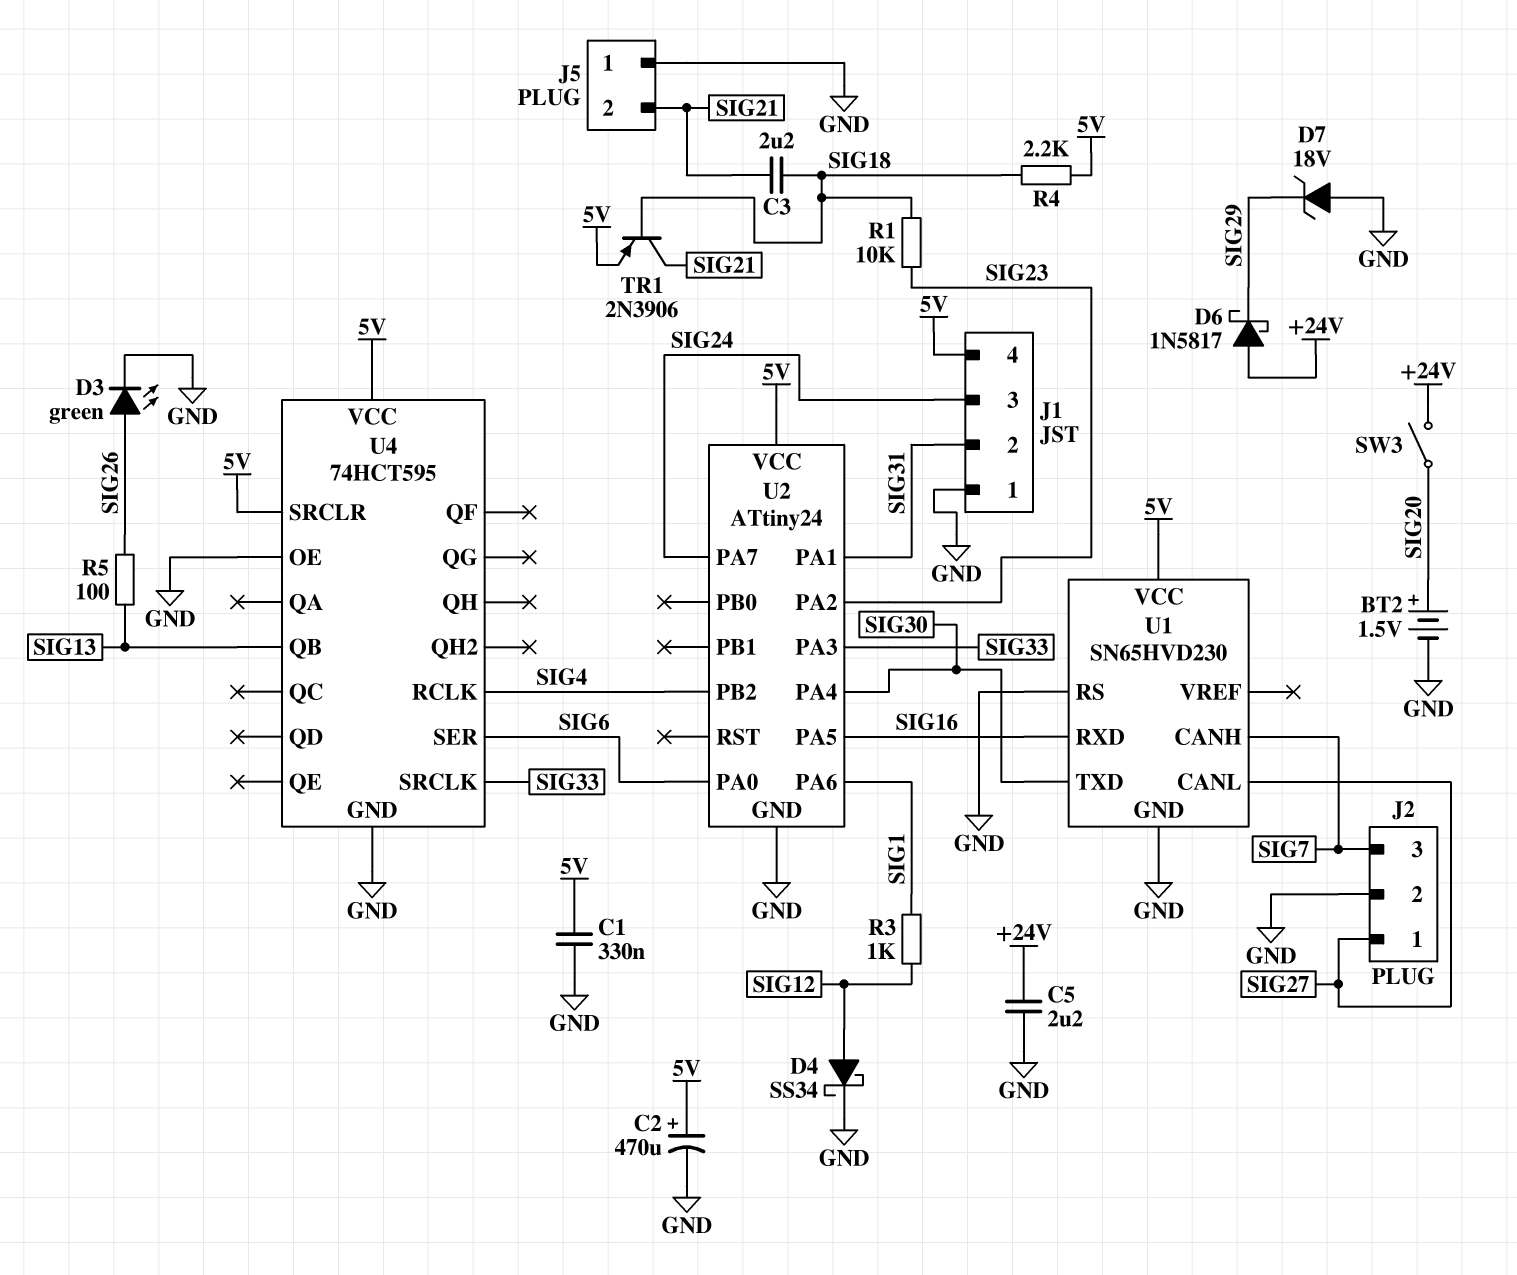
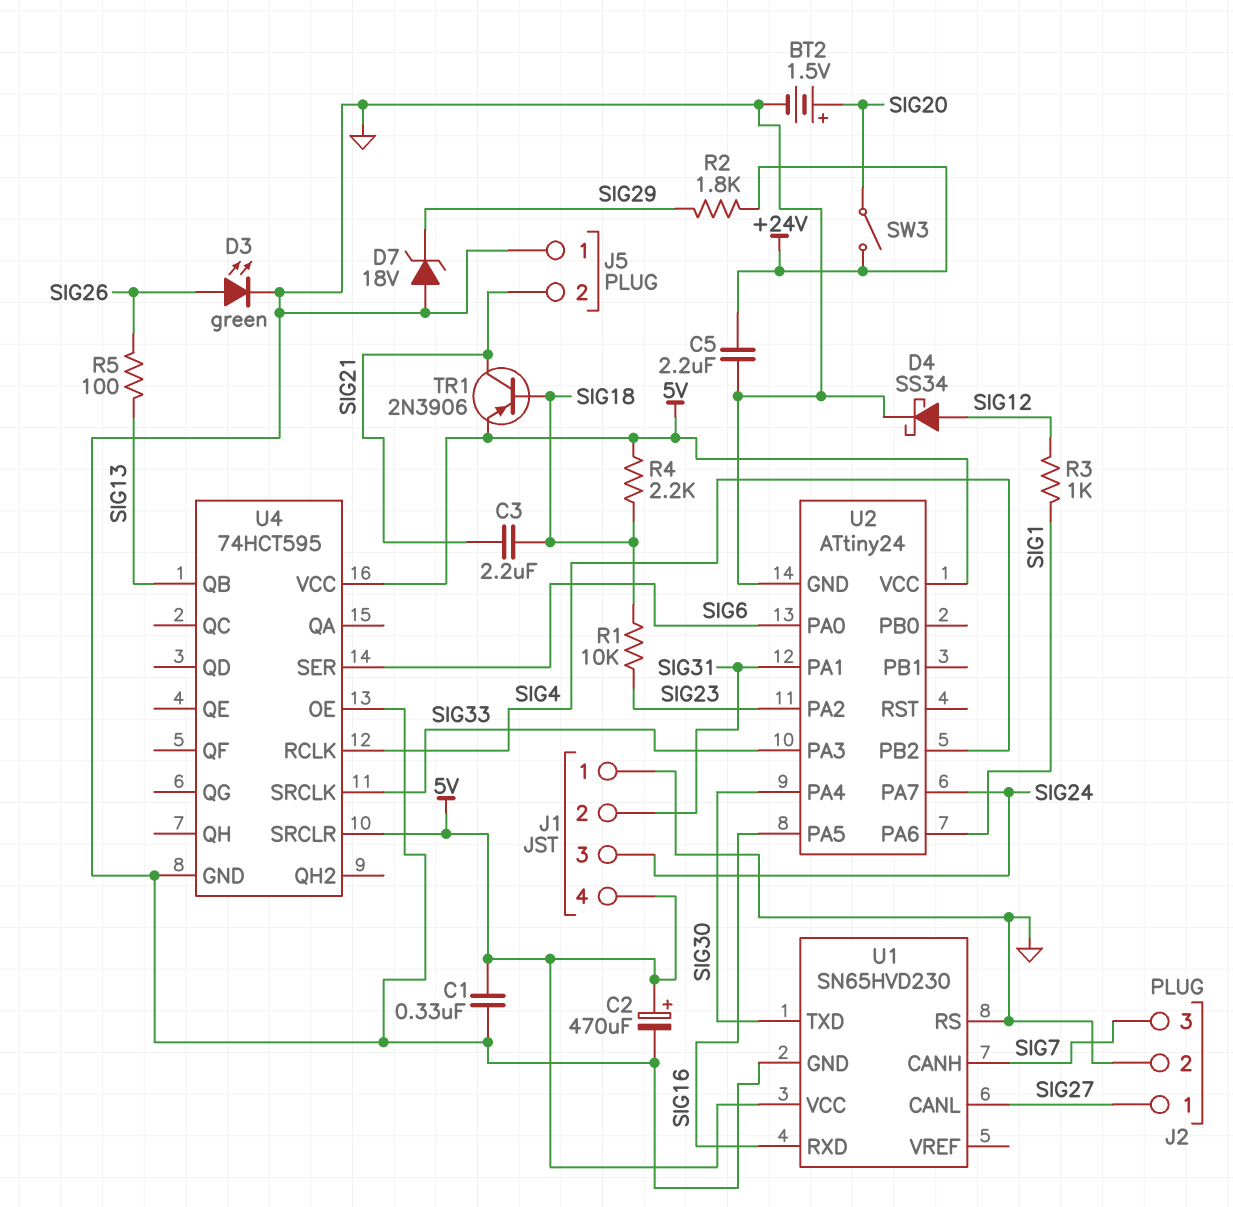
D6: schottky 1N5817 (A +24V, K SIG29) -> none
R2: none -> 1.8k (+24V, SIG29)

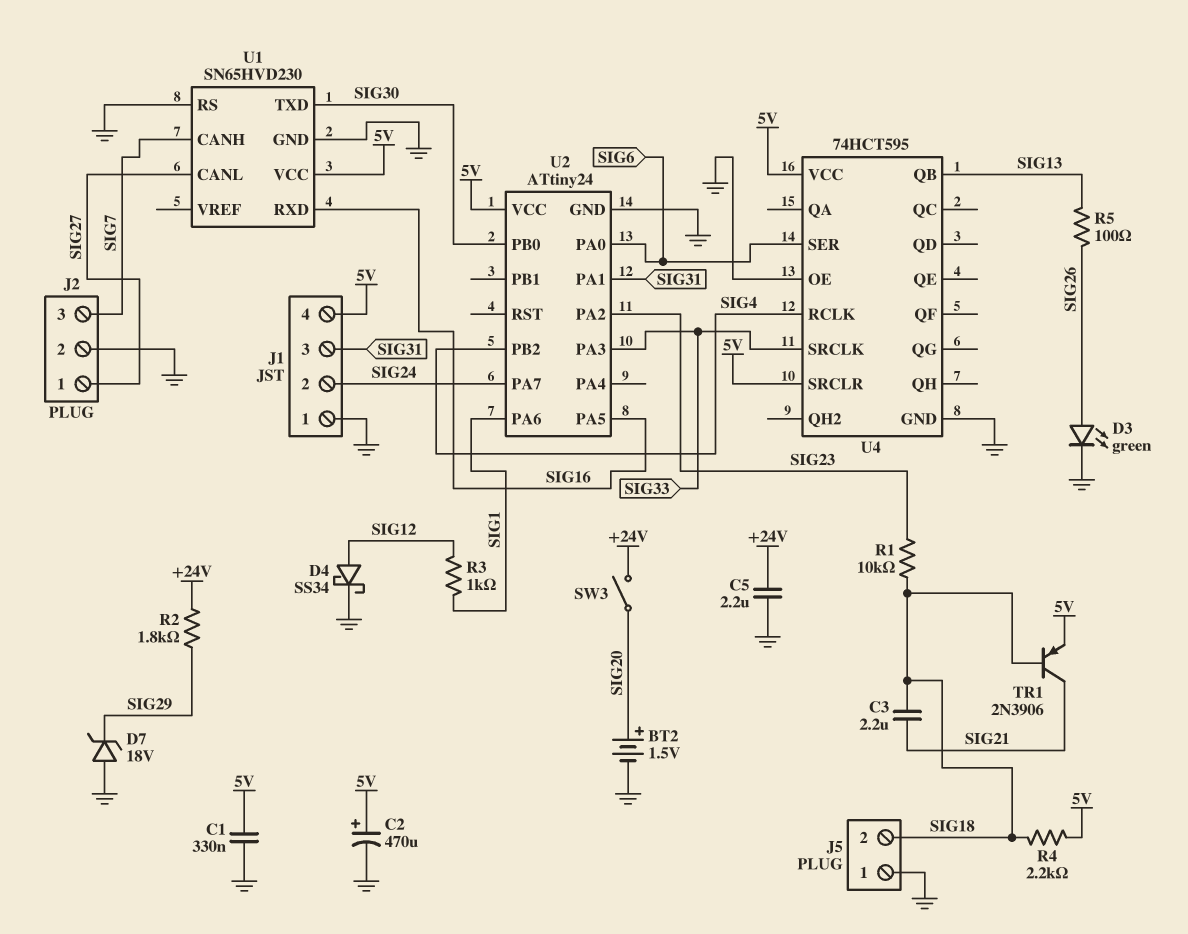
J1 pin 2: SIG31 -> SIG24
J1 pin 3: SIG24 -> SIG31
J5 pin 2: SIG21 -> SIG18
U2 pin PA4: SIG30 -> none
U2 pin PB0: none -> SIG30

